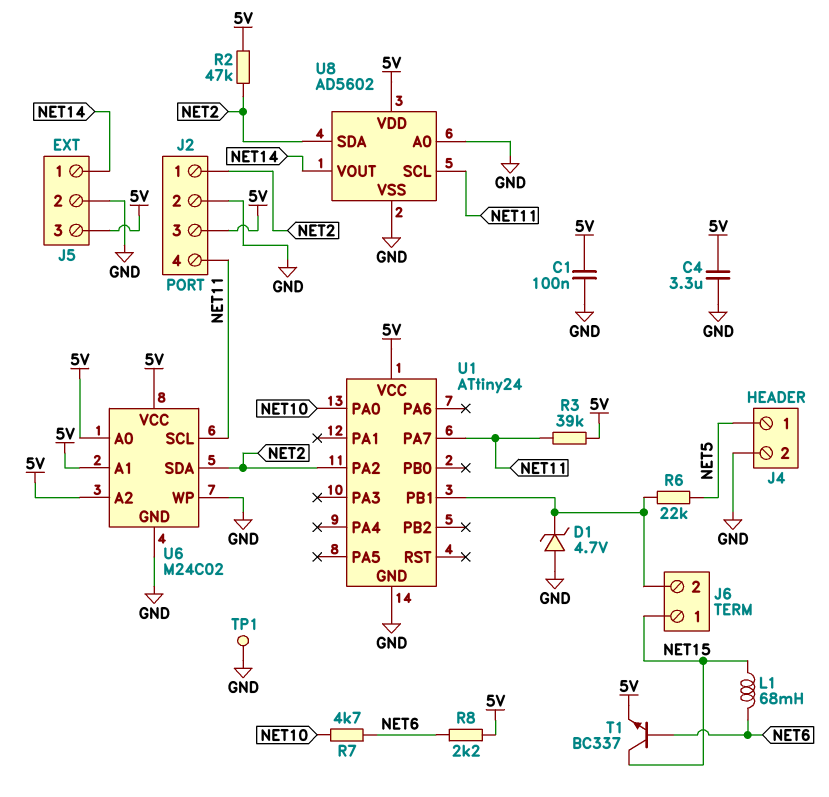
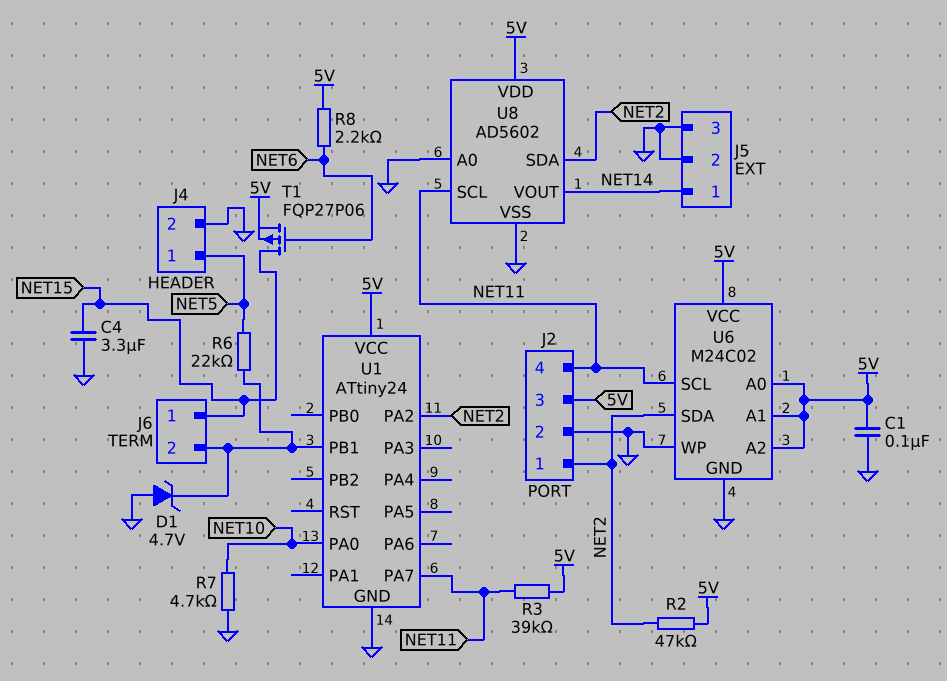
C4: 3.3uF (5V, GND) -> 3.3uF (GND, NET15)
J5 pin 3: 5V -> GND
L1: 68mH (NET6, NET15) -> none
R7: 4.7k (NET6, NET10) -> 4.7k (GND, NET10)
T1: NPN BC337 (B NET6, C NET15, E 5V) -> PMOS FQP27P06 (G NET6, D NET15, S 5V)
TP1: test point (GND) -> none

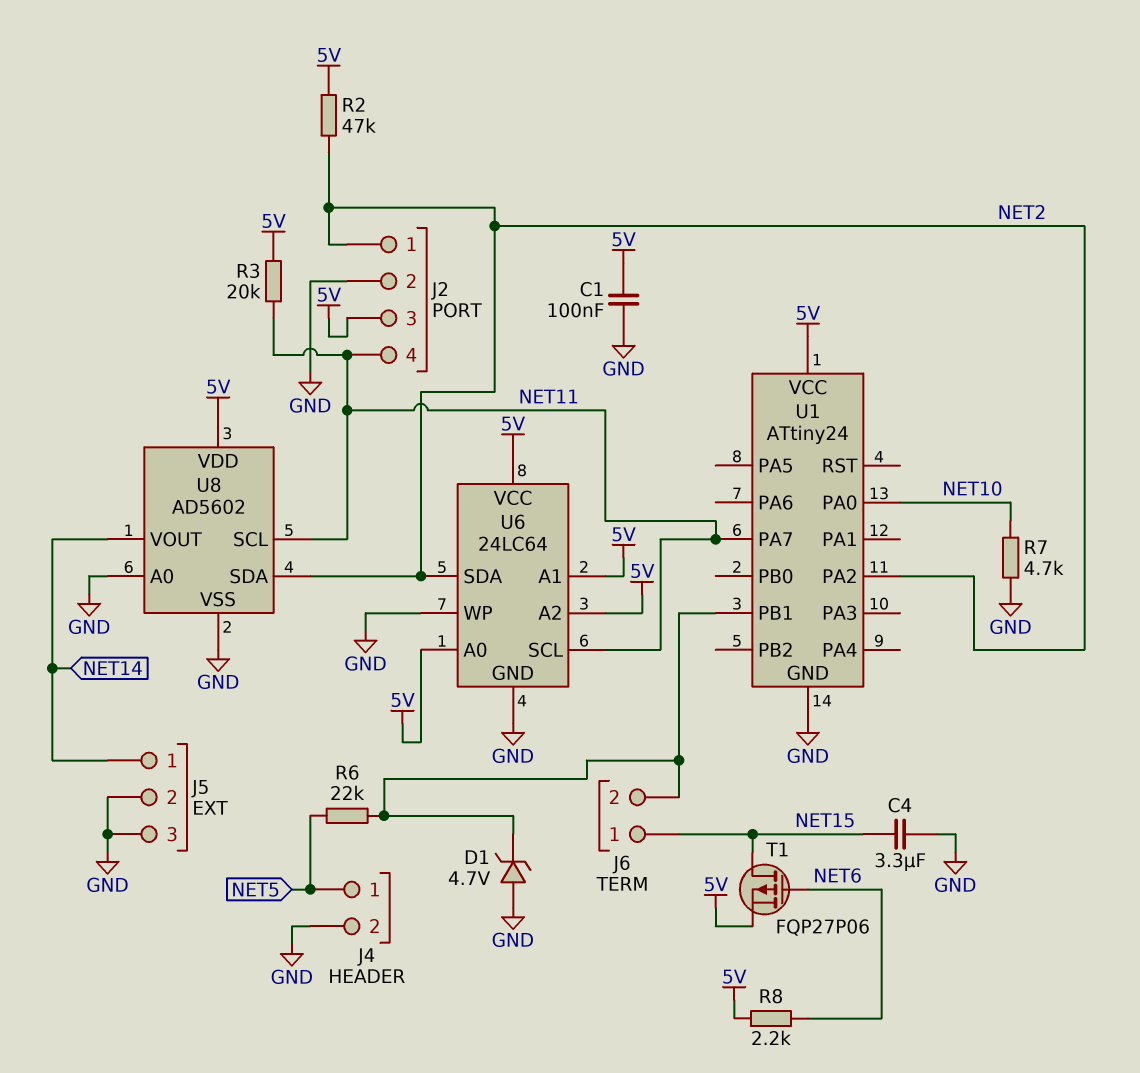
R3: 39k (5V, NET11) -> 20k (5V, NET11)
U6: M24C02 -> 24LC64

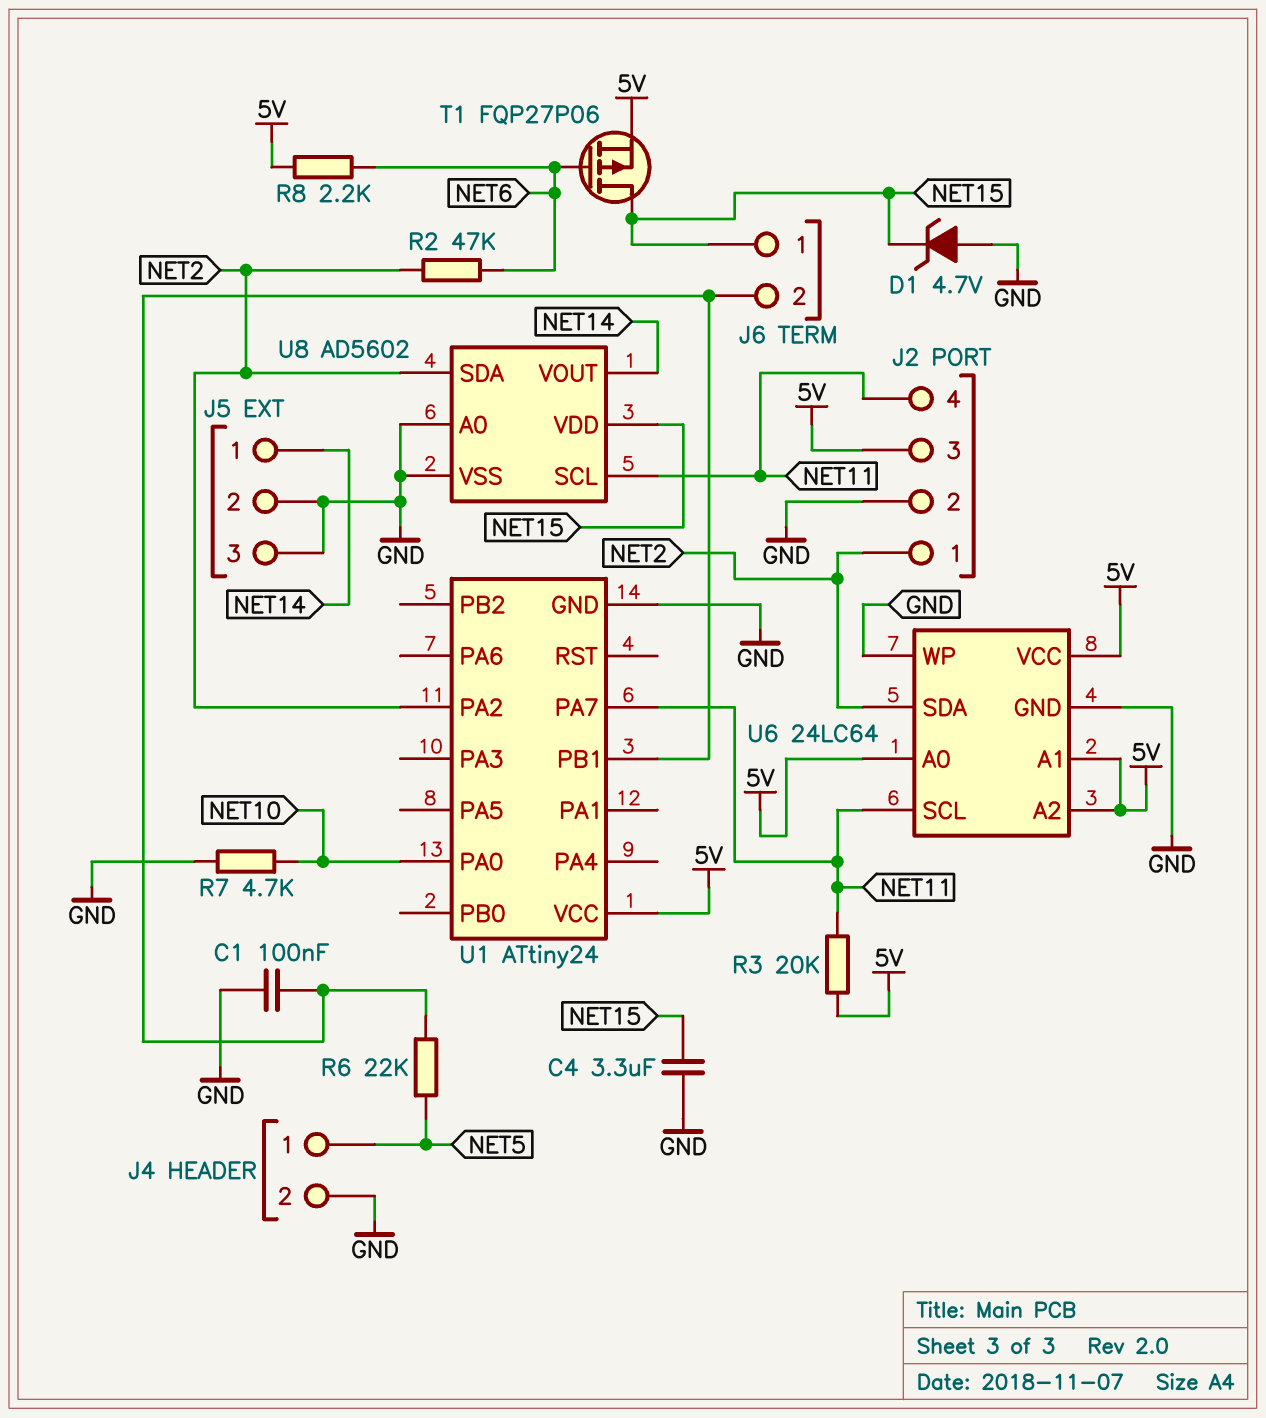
C1: 100nF (5V, GND) -> 100nF (GND, J6/2)
D1: zener 4.7V (A GND, K J6/2) -> zener 4.7V (A GND, K NET15)
R2: 47k (5V, NET2) -> 47k (NET2, NET6)
U8 pin VDD: 5V -> NET15

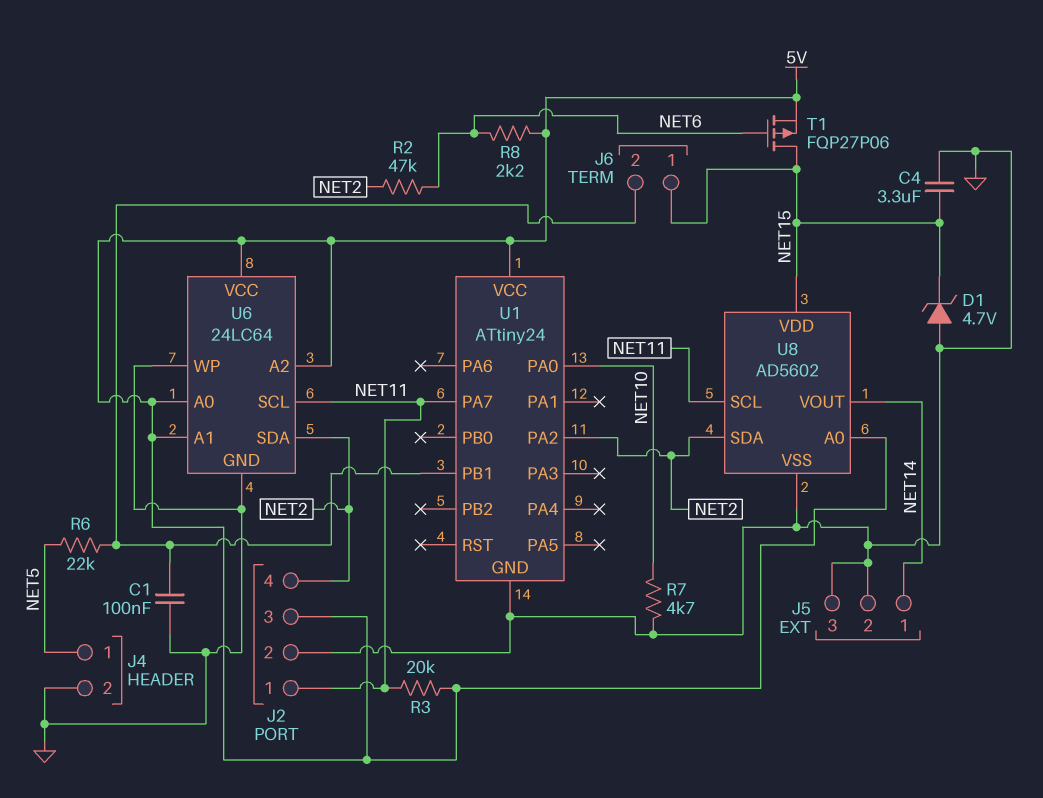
J2 pin 1: NET2 -> NET11
J2 pin 4: NET11 -> NET2
U8 pin A0: GND -> 5V

